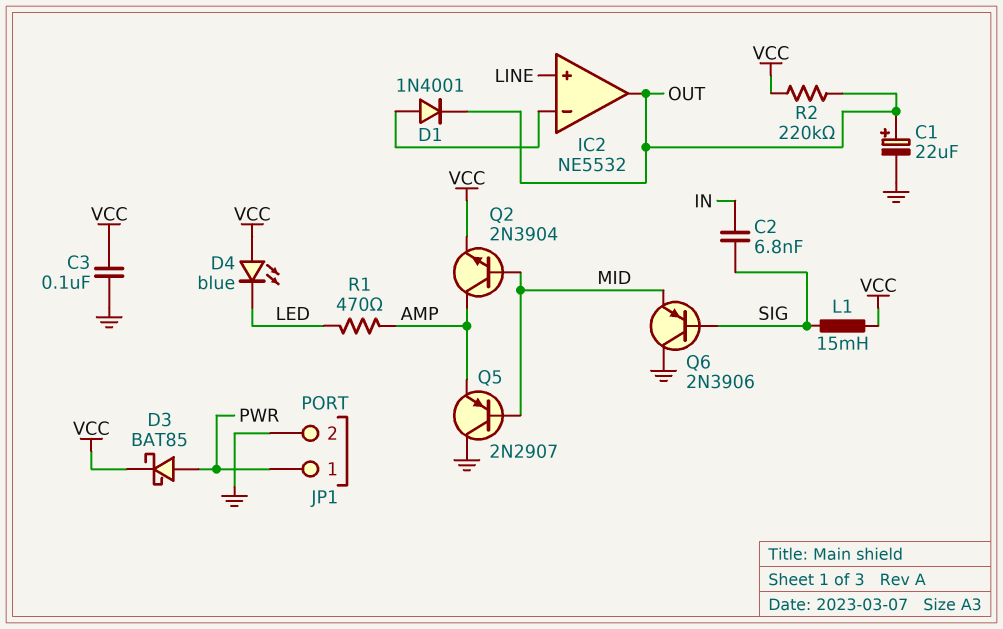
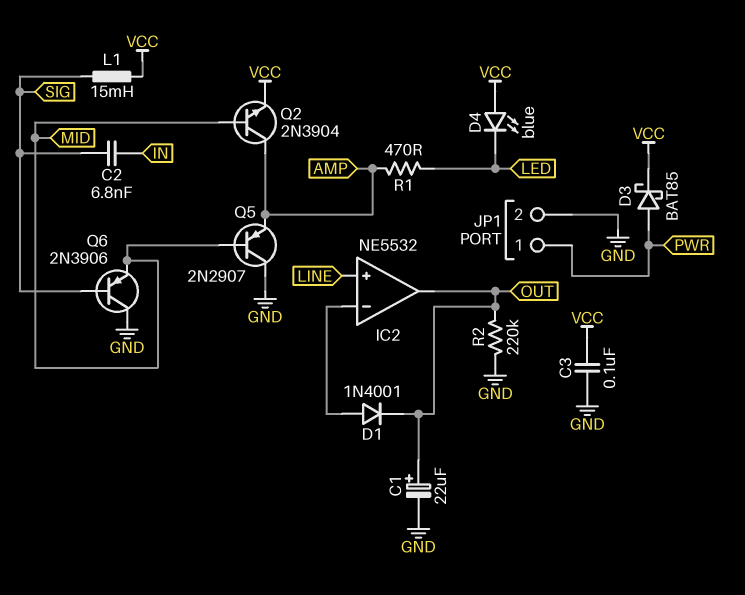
R2: 220k (OUT, VCC) -> 220k (GND, OUT)

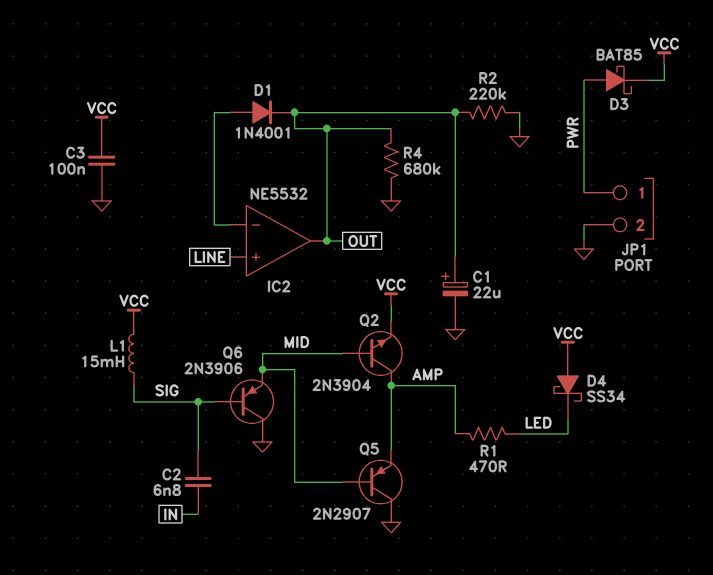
D4: LED blue (A VCC, K LED) -> schottky SS34 (A VCC, K LED)
R4: none -> 680k (GND, OUT)

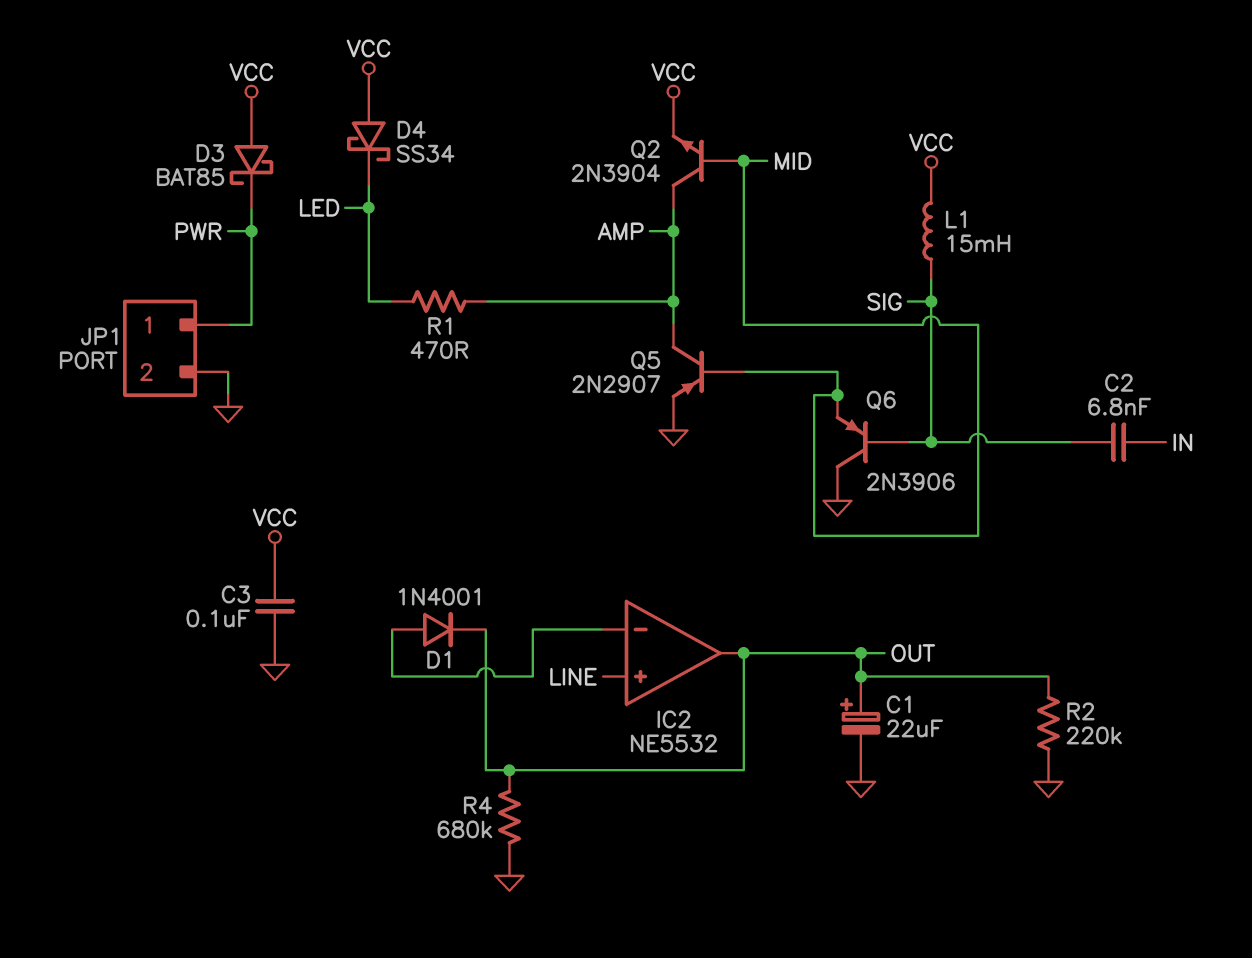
D3: schottky BAT85 (A PWR, K VCC) -> schottky BAT85 (A VCC, K PWR)
Q5: PNP 2N2907 (B MID, C GND, E AMP) -> PNP 2N2907 (B MID, C AMP, E GND)

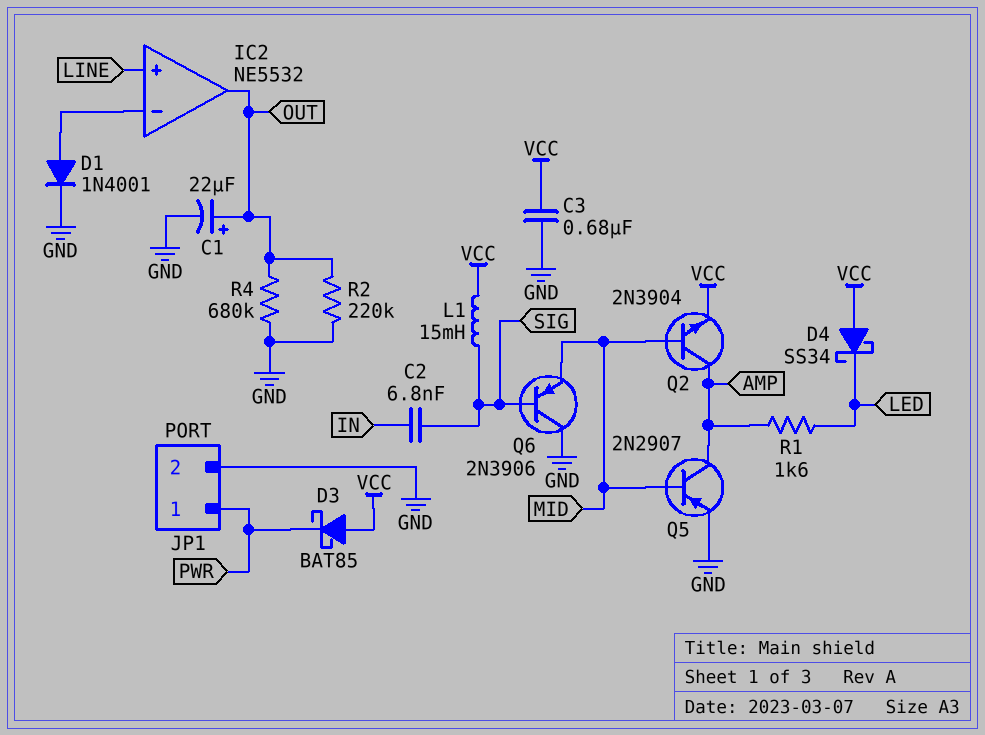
C3: 100nF (GND, VCC) -> 680nF (GND, VCC)
D1: diode 1N4001 (A IC2/in-, K OUT) -> diode 1N4001 (A IC2/in-, K GND)
R1: 470 (AMP, LED) -> 1.6k (AMP, LED)

